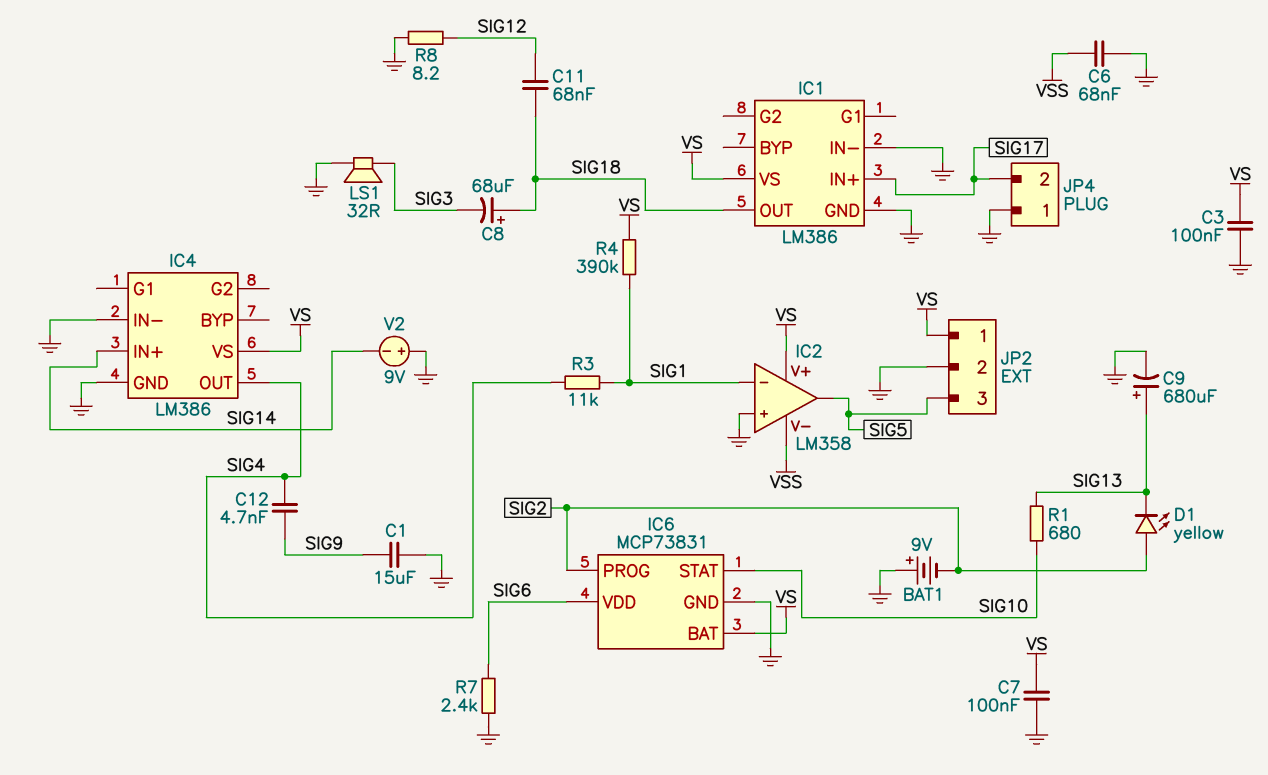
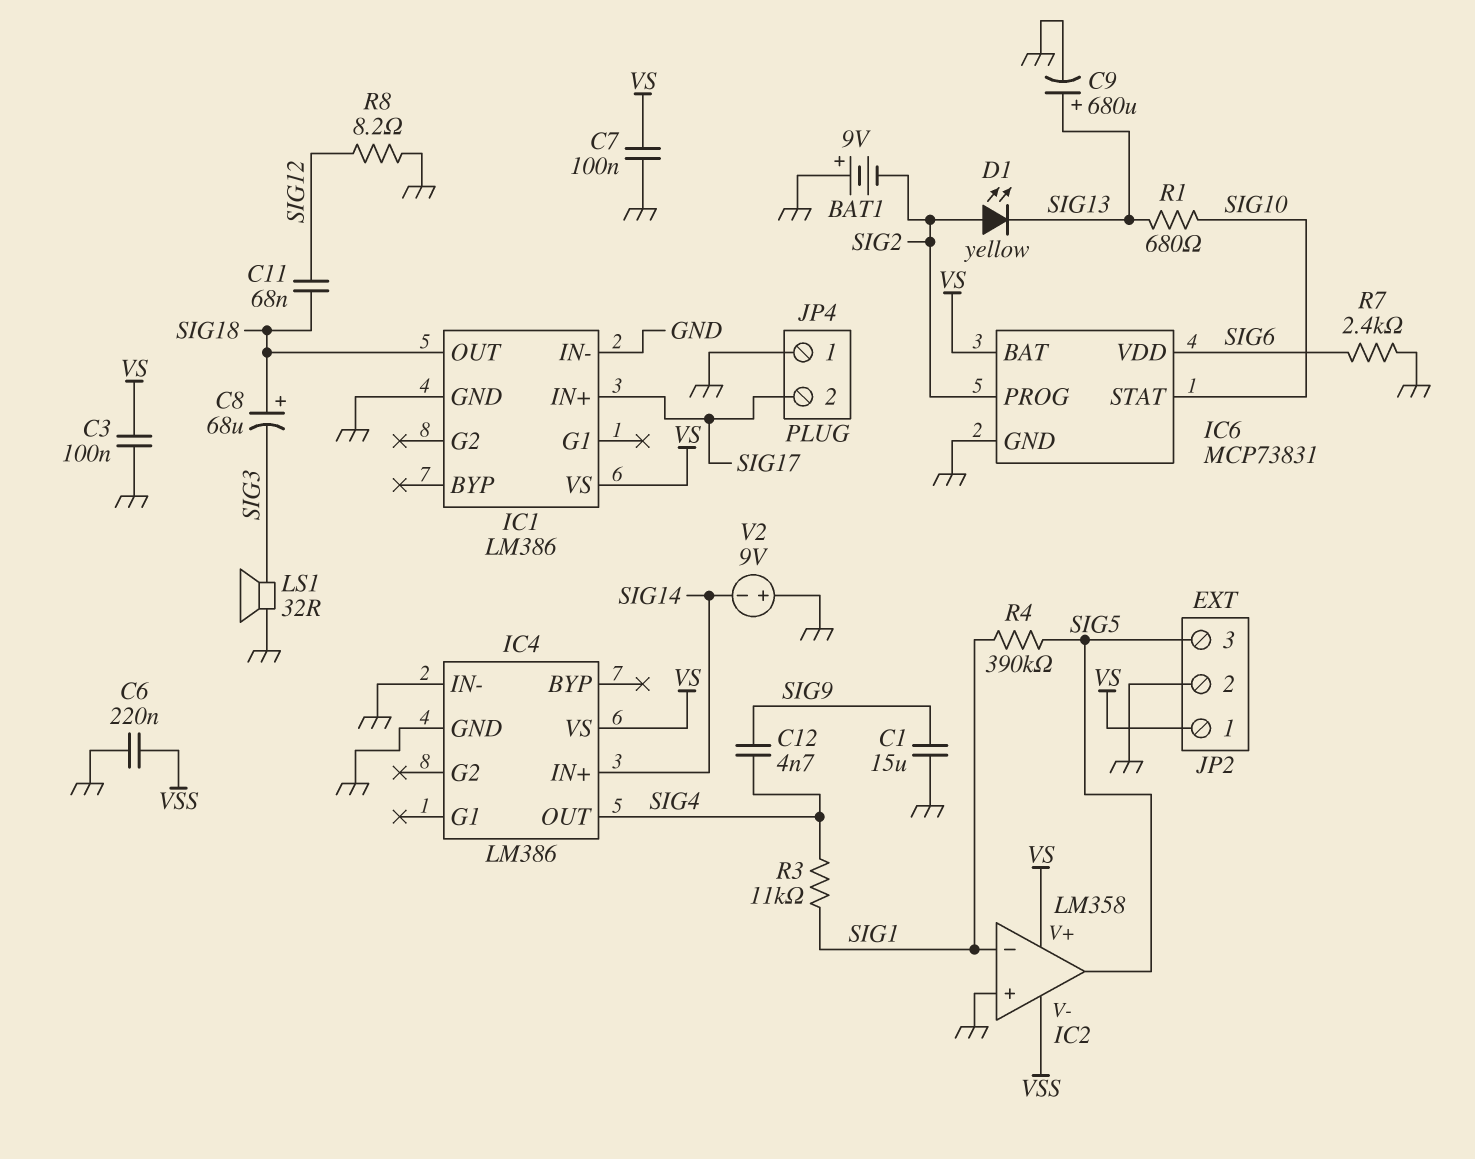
C6: 68nF (GND, VSS) -> 220nF (GND, VSS)
R4: 390k (SIG1, VS) -> 390k (SIG1, SIG5)

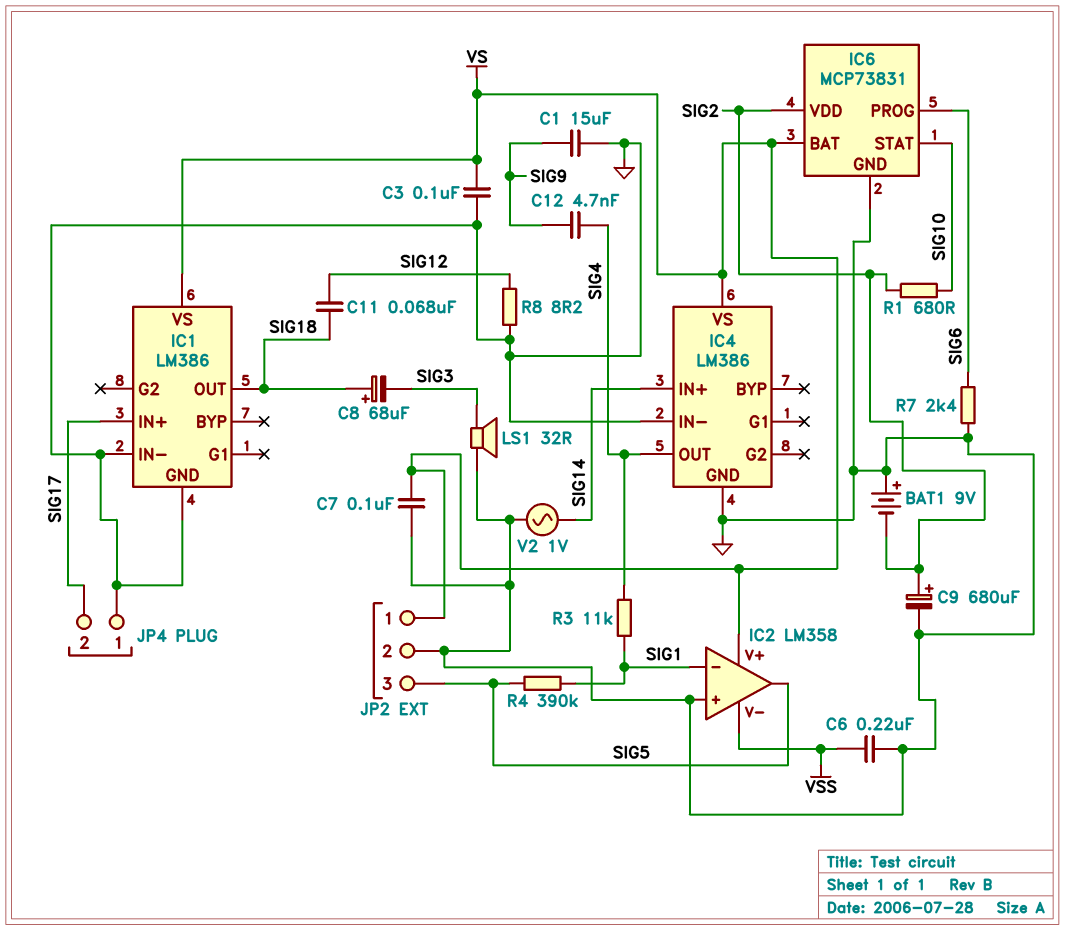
C9: 680uF (plus SIG13, minus GND) -> 680uF (plus SIG2, minus GND)
D1: LED yellow (A SIG2, K SIG13) -> none
IC6 pin PROG: SIG2 -> SIG6
IC6 pin VDD: SIG6 -> SIG2
R1: 680 (SIG10, SIG13) -> 680 (SIG2, SIG10)
V2: 9V (plus GND, minus SIG14) -> AC 1V (GND, SIG14)

